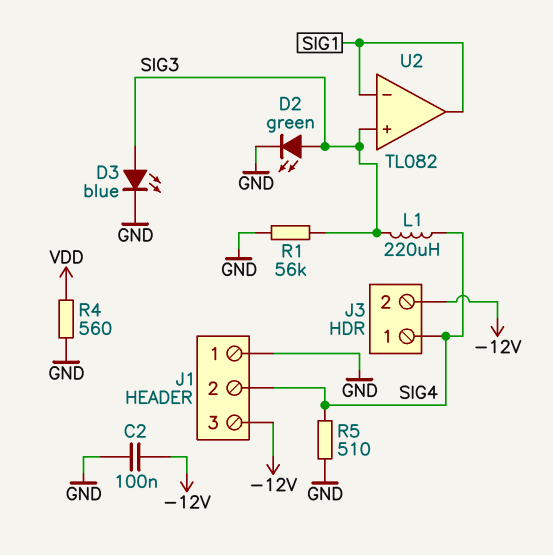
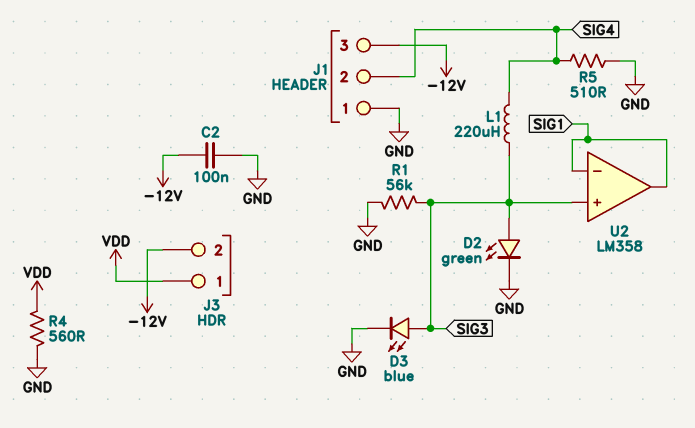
J3 pin 1: SIG4 -> VDD
U2: TL082 -> LM358

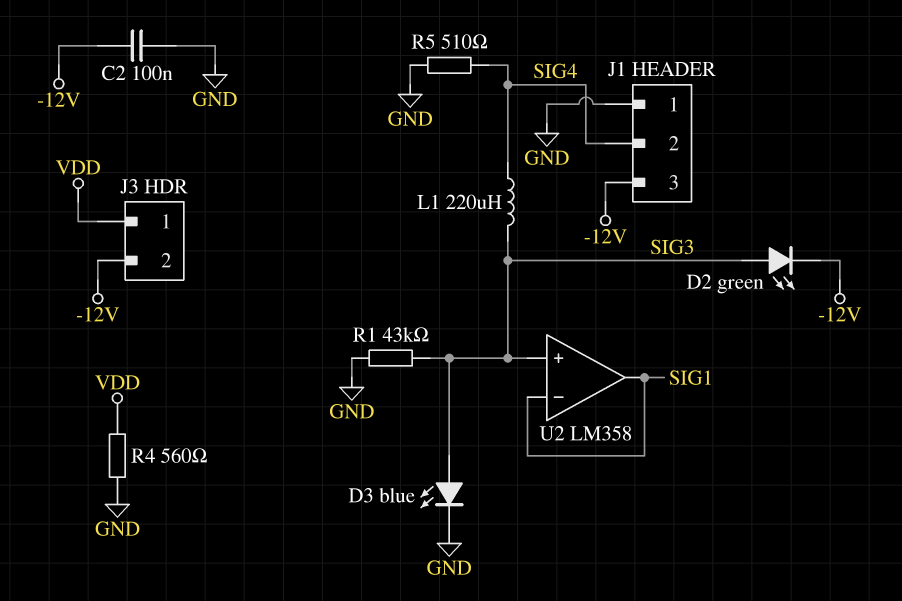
D2: LED green (A SIG3, K GND) -> LED green (A SIG3, K -12V)
R1: 56k (GND, SIG3) -> 43k (GND, SIG3)

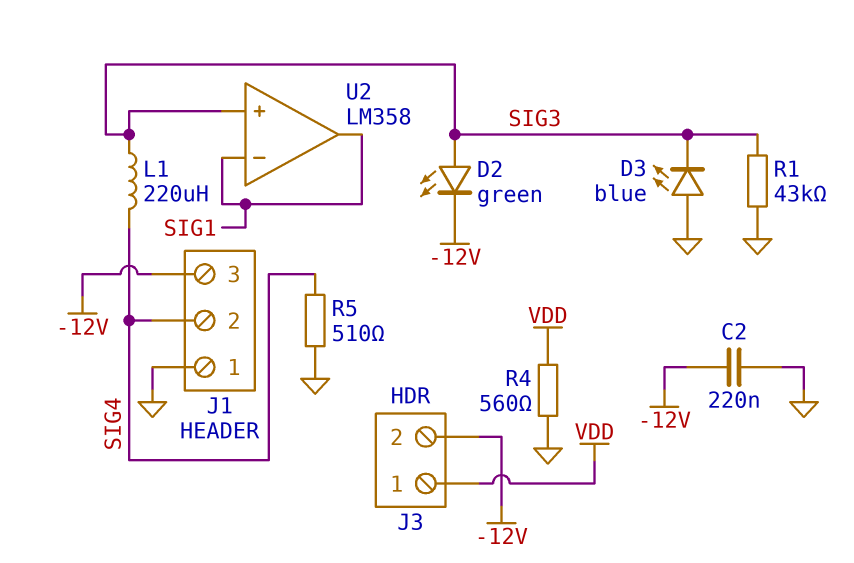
C2: 100nF (-12V, GND) -> 220nF (-12V, GND)
D3: LED blue (A SIG3, K GND) -> LED blue (A GND, K SIG3)

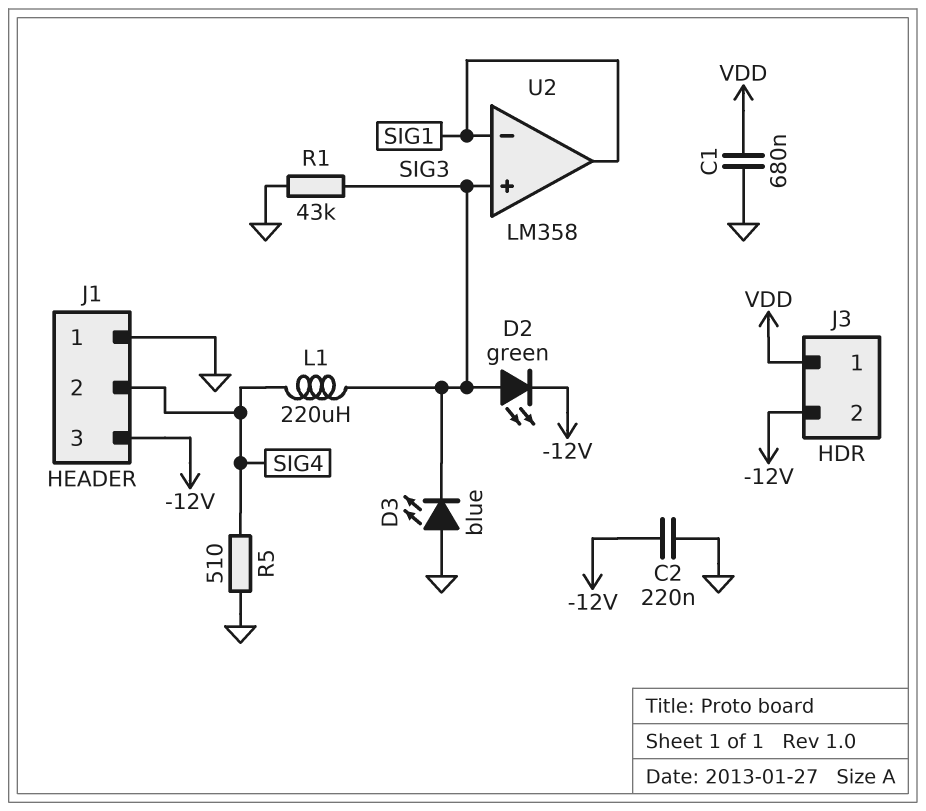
C1: none -> 680nF (GND, VDD)
R4: 560 (GND, VDD) -> none

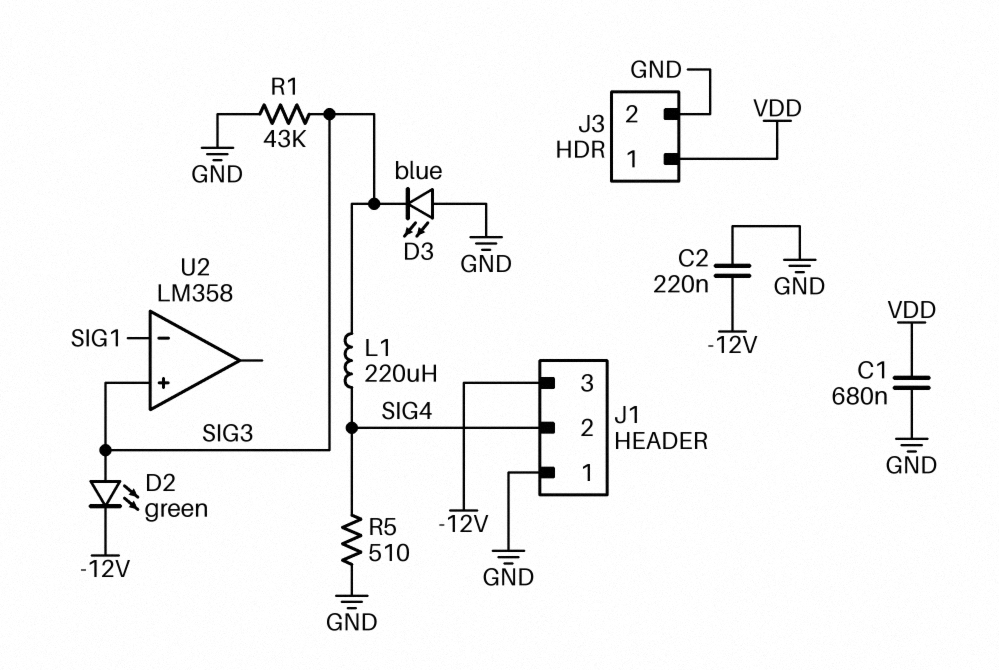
J3 pin 2: -12V -> GND
U2 pin out: SIG1 -> none

